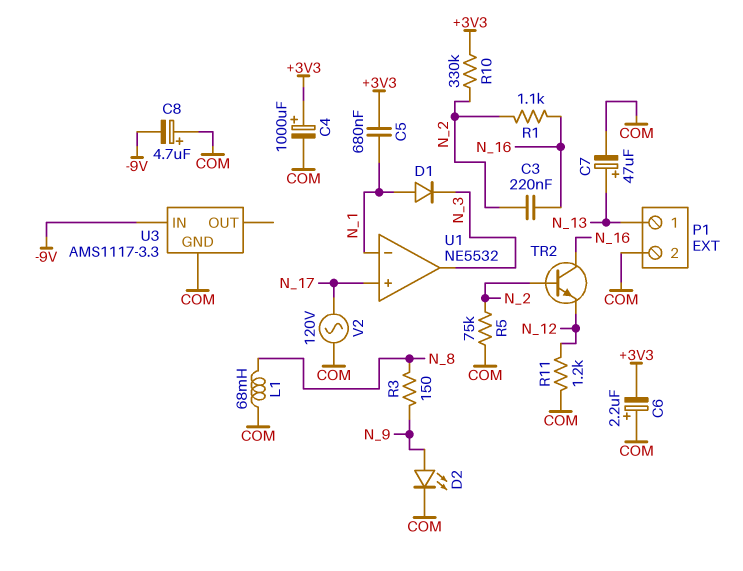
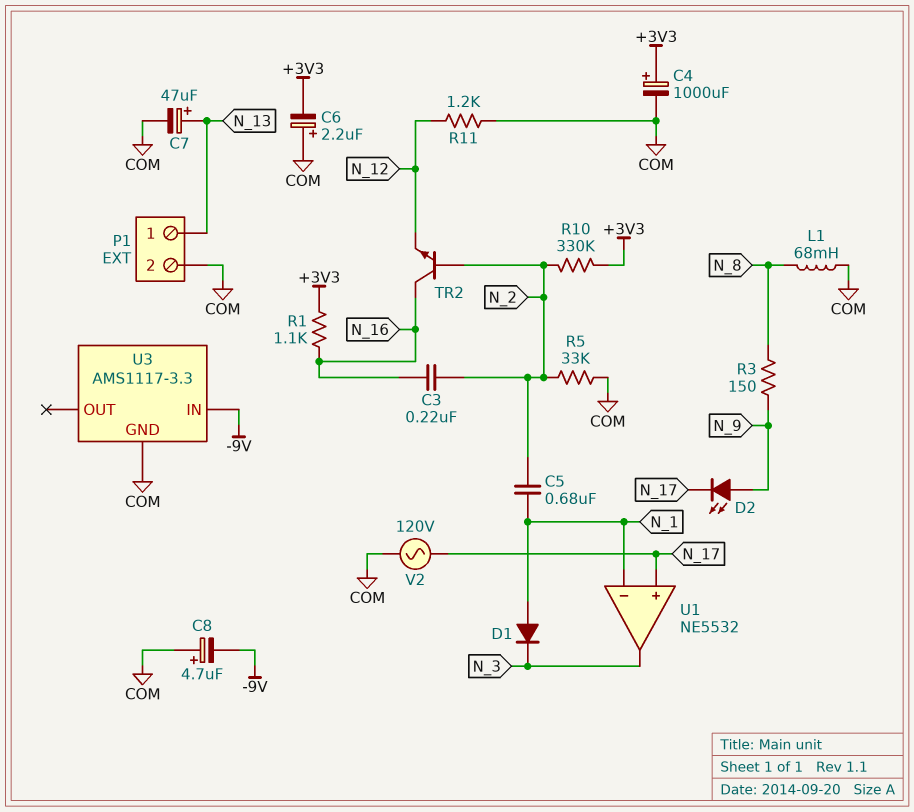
C5: 680nF (+3V3, N_1) -> 680nF (N_1, N_2)
D2: LED (A N_9, K COM) -> LED (A N_9, K N_17)
R1: 1.1k (N_2, N_16) -> 1.1k (+3V3, N_16)
R5: 75k (COM, N_2) -> 33k (COM, N_2)

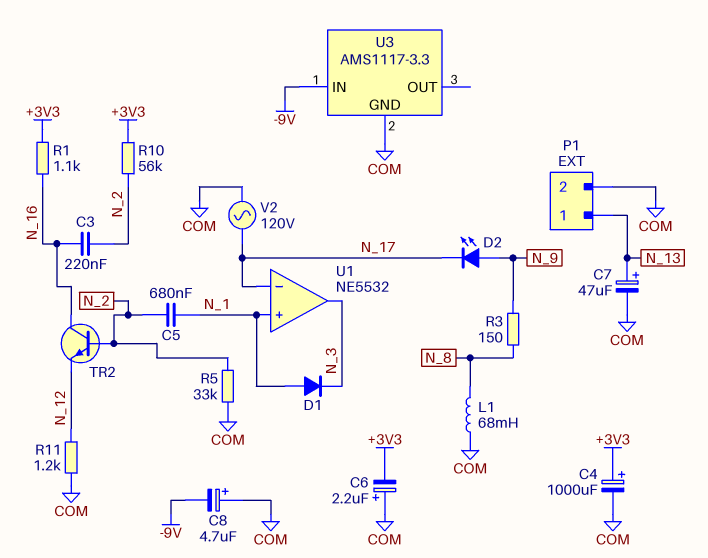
R10: 330k (+3V3, N_2) -> 56k (+3V3, N_2)
U1 pin in+: N_17 -> N_1
U1 pin in-: N_1 -> N_17

